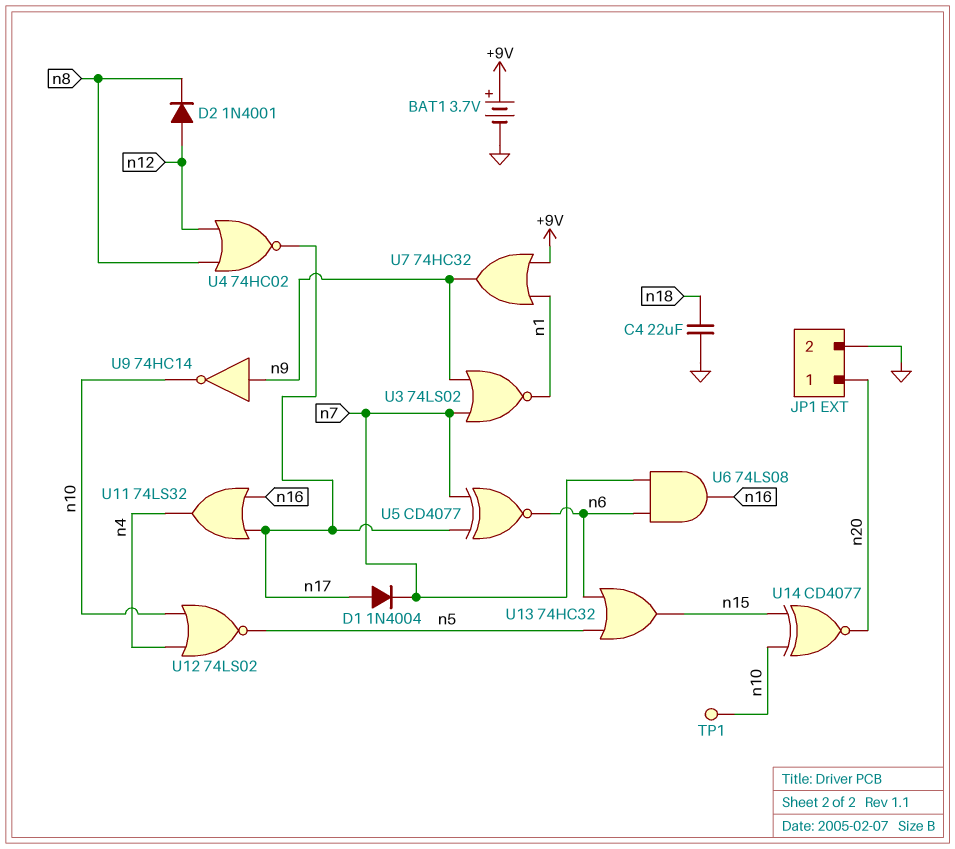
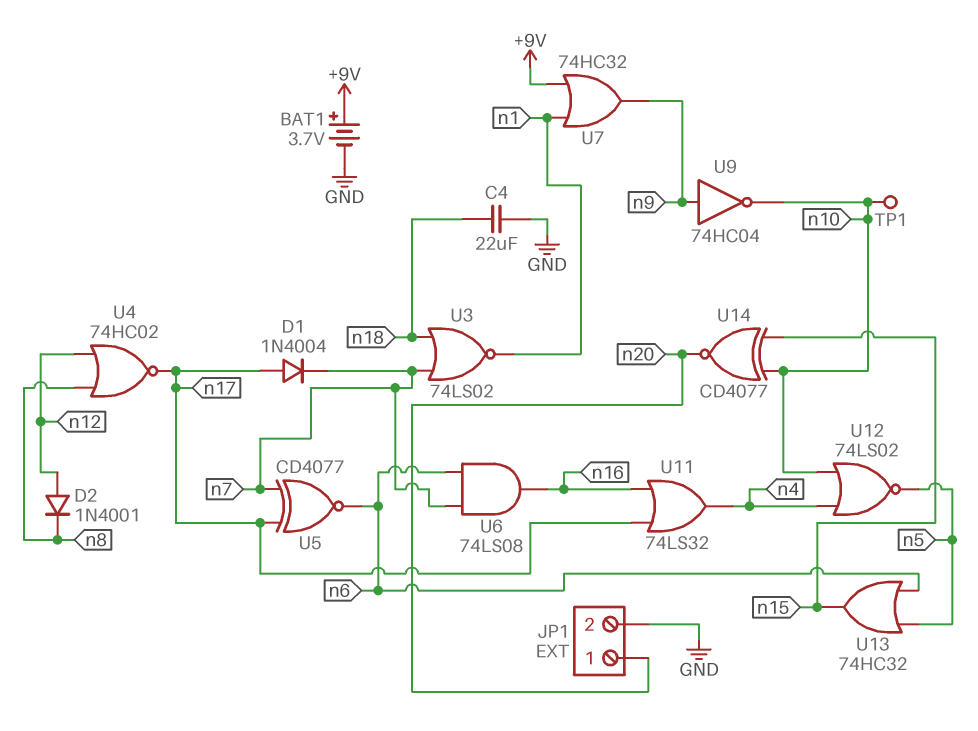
U3: NOR 74LS02 (in n7, in n9, out n1) -> NOR 74LS02 (in n7, in n18, out n1)
U9: NOT 74HC14 (in n9, out n10) -> NOT 74HC04 (in n9, out n10)

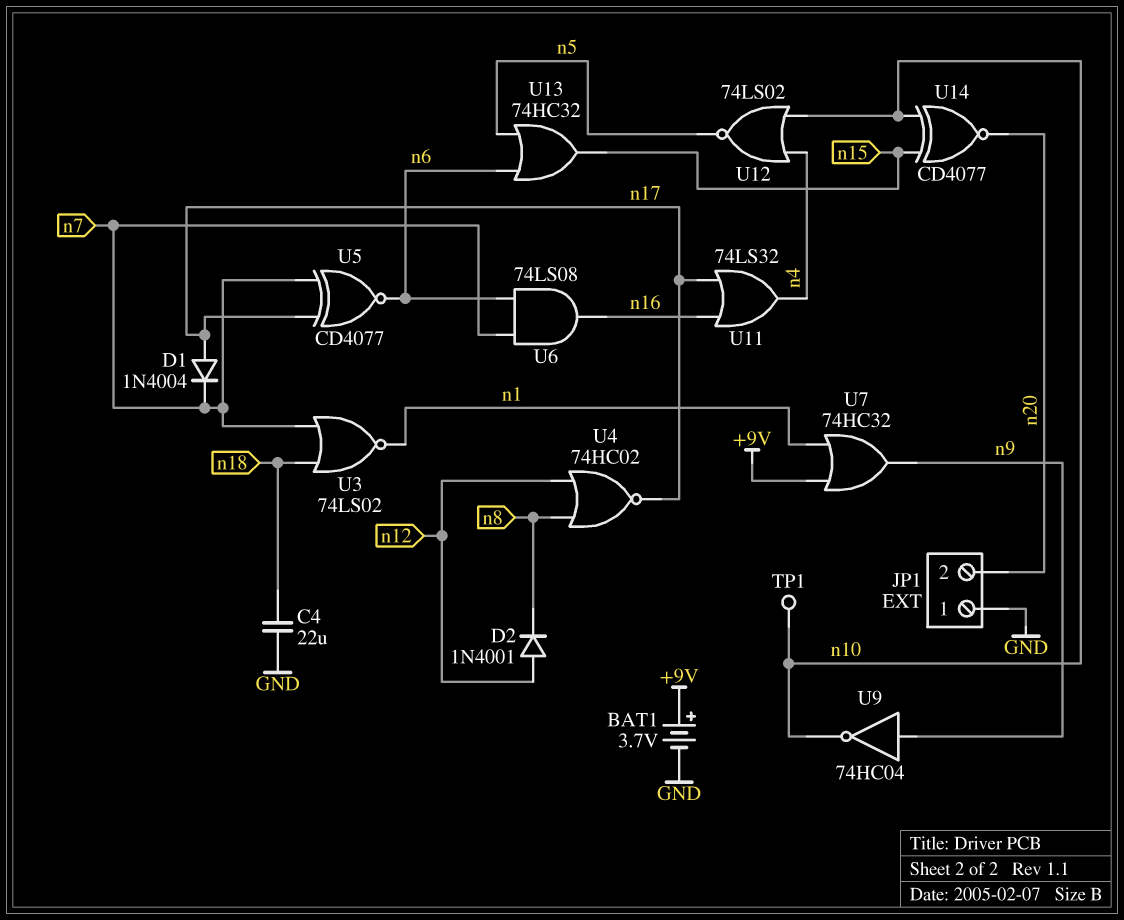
JP1 pin 1: n20 -> GND
JP1 pin 2: GND -> n20

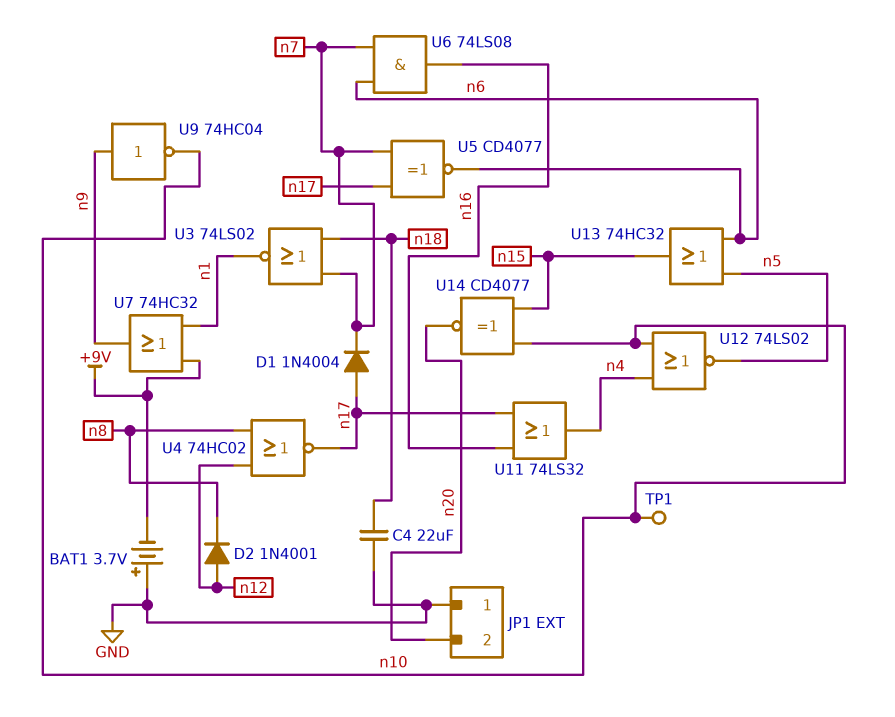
BAT1: 3.7V (plus +9V, minus GND) -> 3.7V (plus GND, minus +9V)

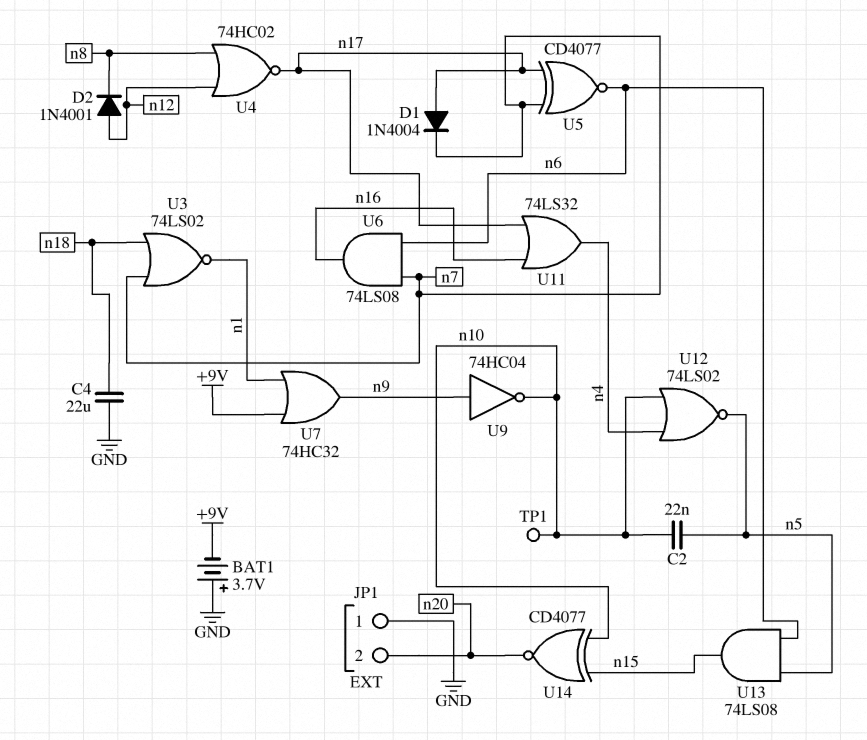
C2: none -> 22nF (n5, n10)
U13: OR 74HC32 (in n5, in n6, out n15) -> AND 74LS08 (in n5, in n6, out n15)

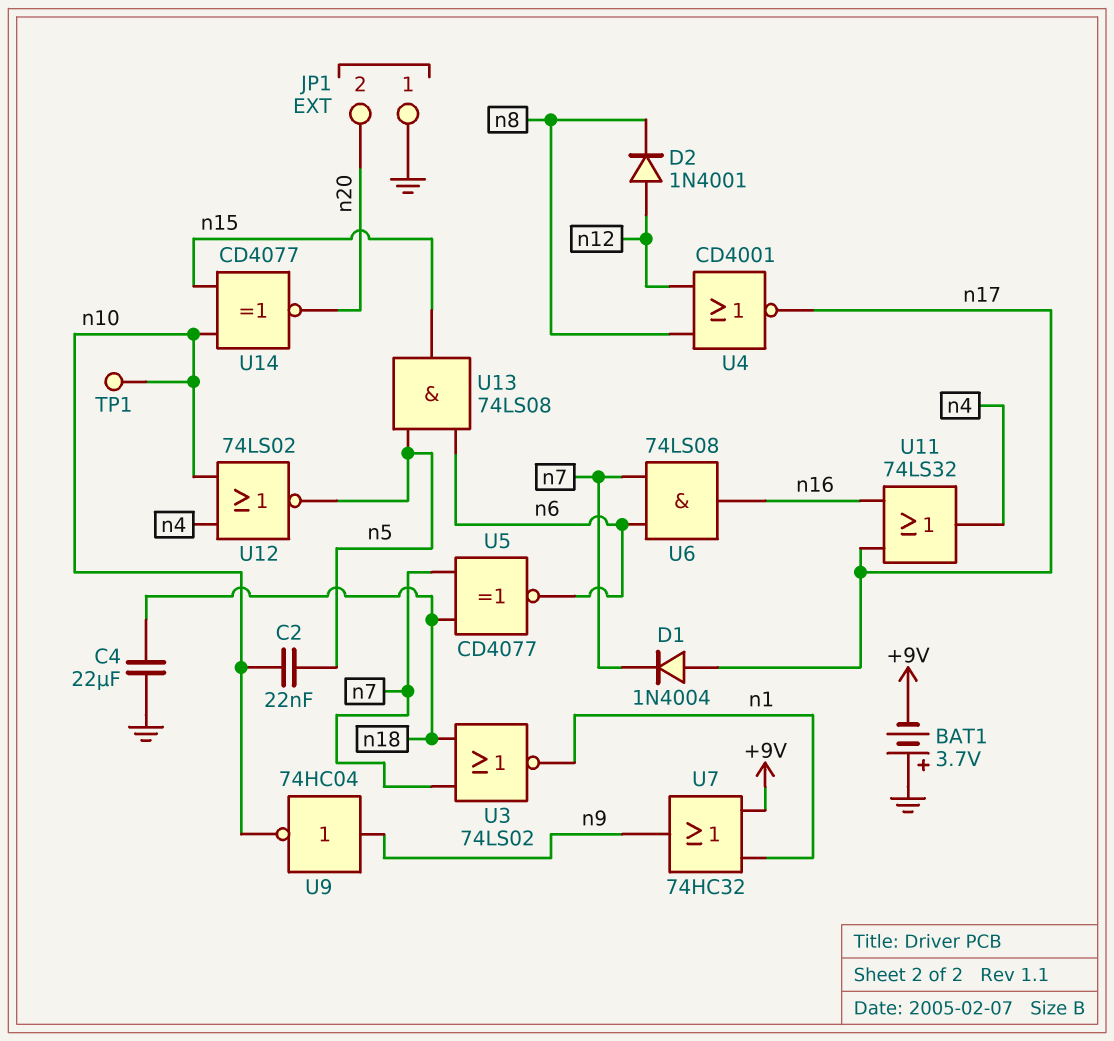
U4: NOR 74HC02 (in n8, in n12, out n17) -> NOR CD4001 (in n8, in n12, out n17)
U5: XNOR CD4077 (in n7, in n17, out n6) -> XNOR CD4077 (in n7, in n18, out n6)

